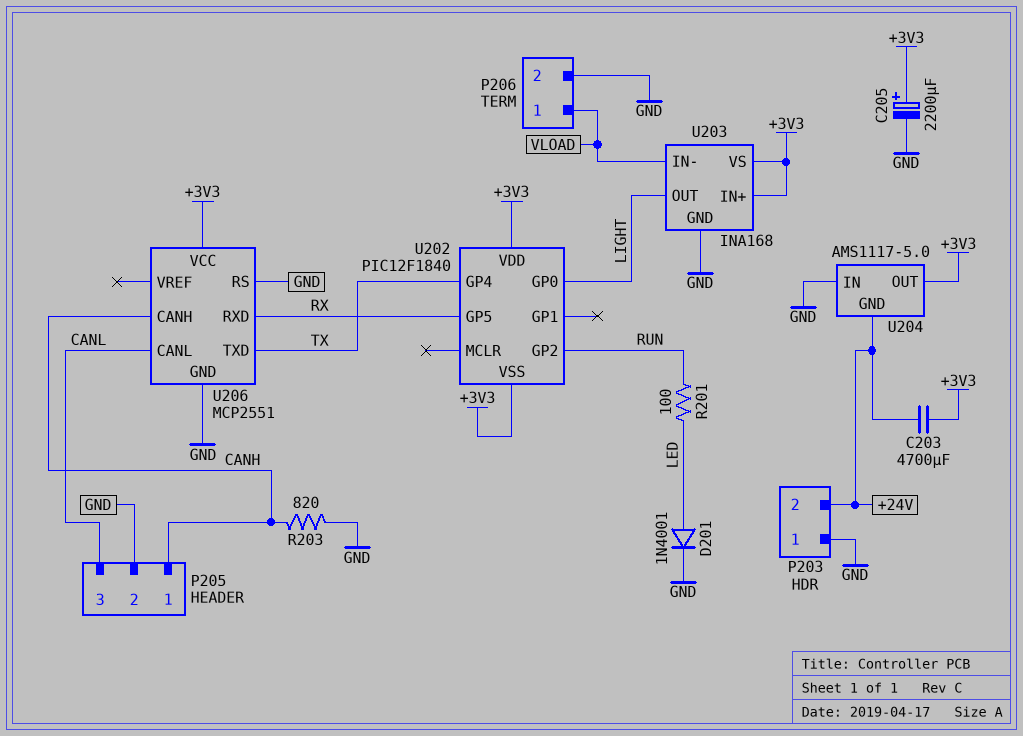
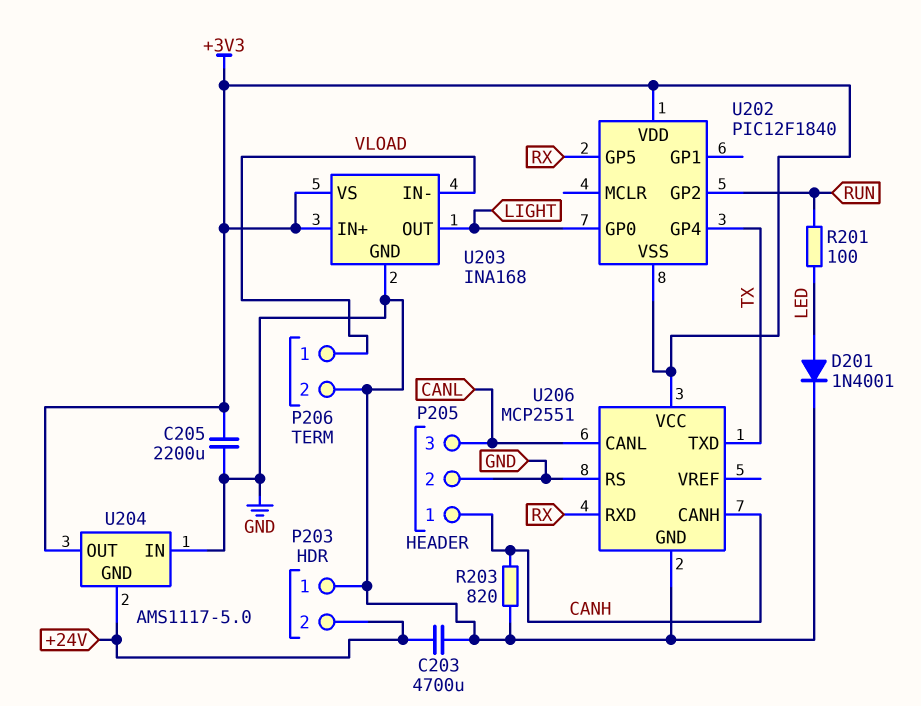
C203: 4700uF (+3V3, +24V) -> 4700uF (+24V, GND)
C205: 2200uF (plus +3V3, minus GND) -> 2200uF (+3V3, GND)

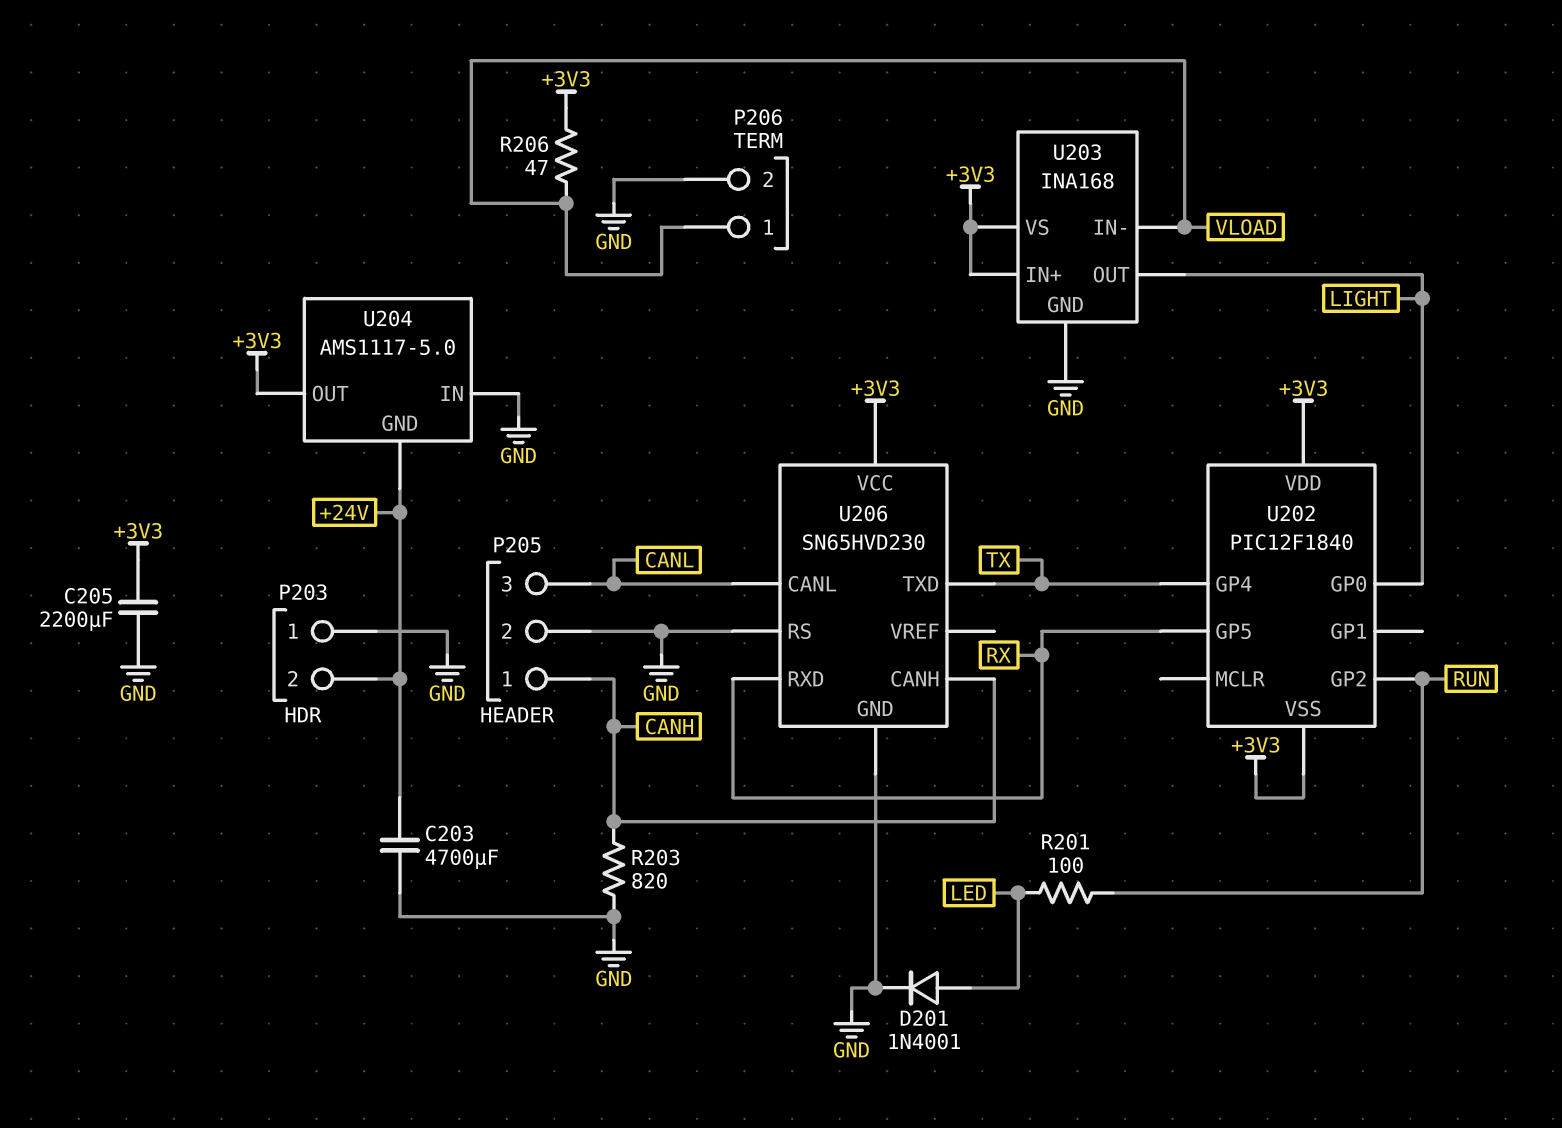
R206: none -> 47 (+3V3, VLOAD)
U206: MCP2551 -> SN65HVD230

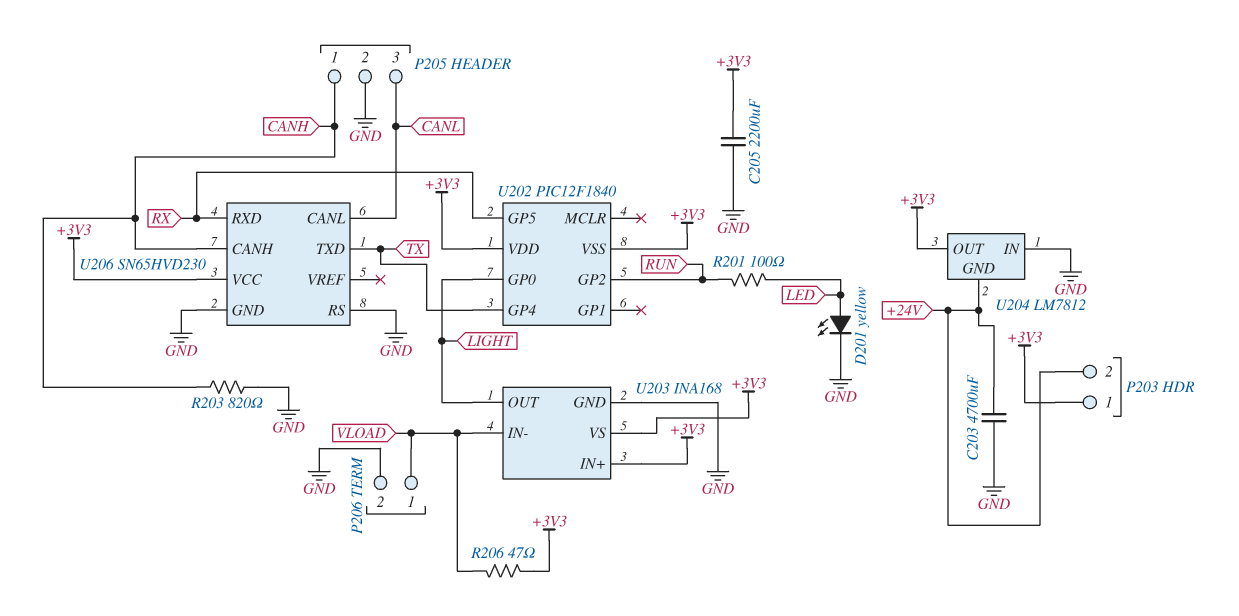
D201: diode 1N4001 (A LED, K GND) -> LED yellow (A LED, K GND)
P203 pin 1: GND -> +3V3
U204: AMS1117-5.0 -> LM7812

